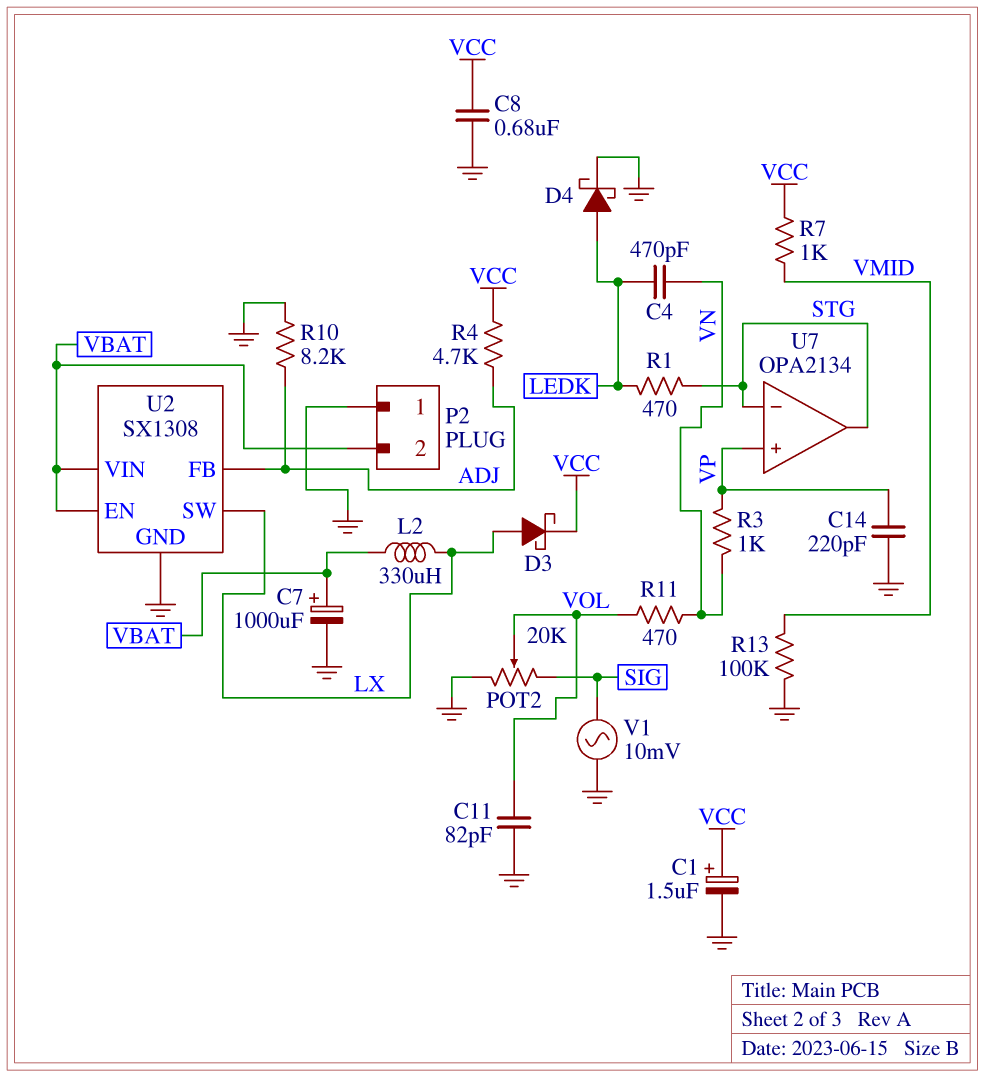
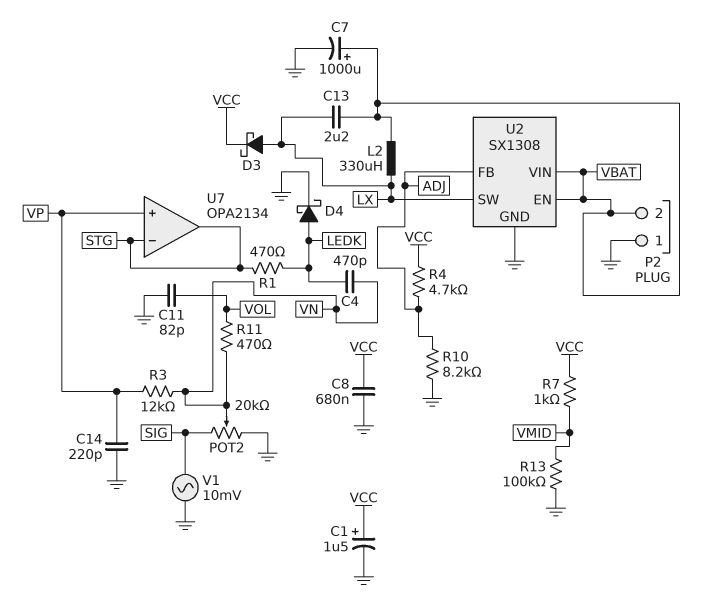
C13: none -> 2.2uF (LX, VBAT)
POT2: 20k (GND, SIG, wiper VOL) -> 20k (GND, SIG, wiper VN)
R3: 1k (VN, VP) -> 12k (VN, VP)

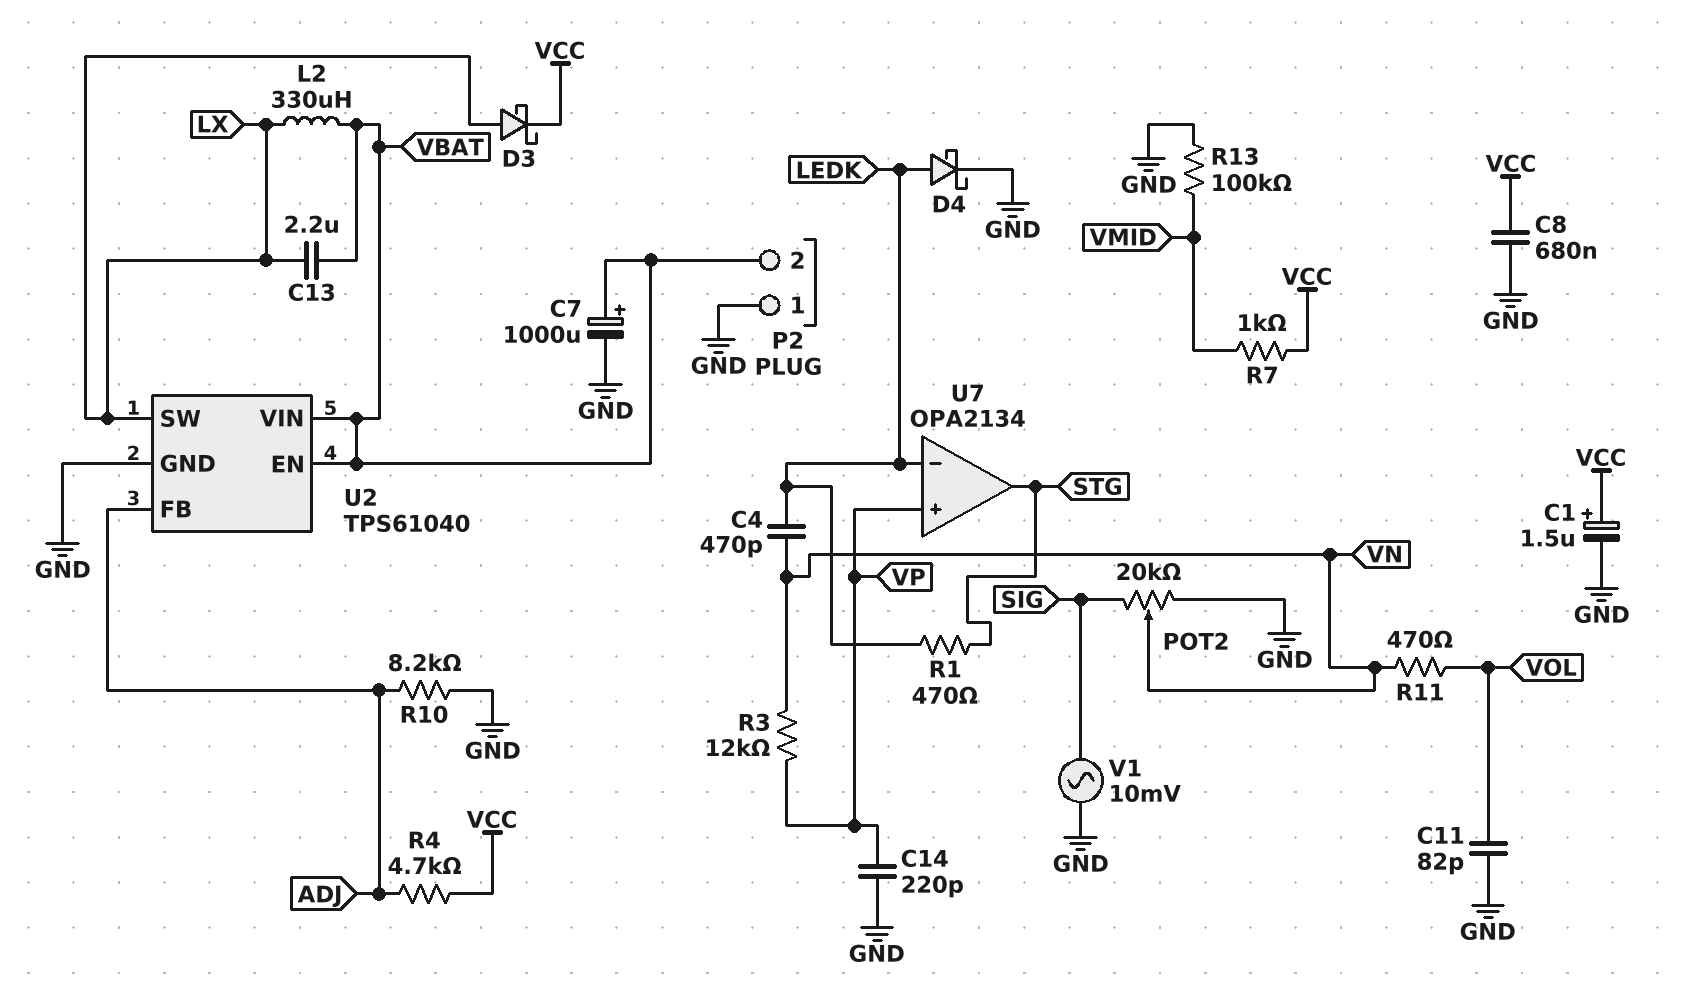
U2: SX1308 -> TPS61040
U7 pin in-: STG -> LEDK

